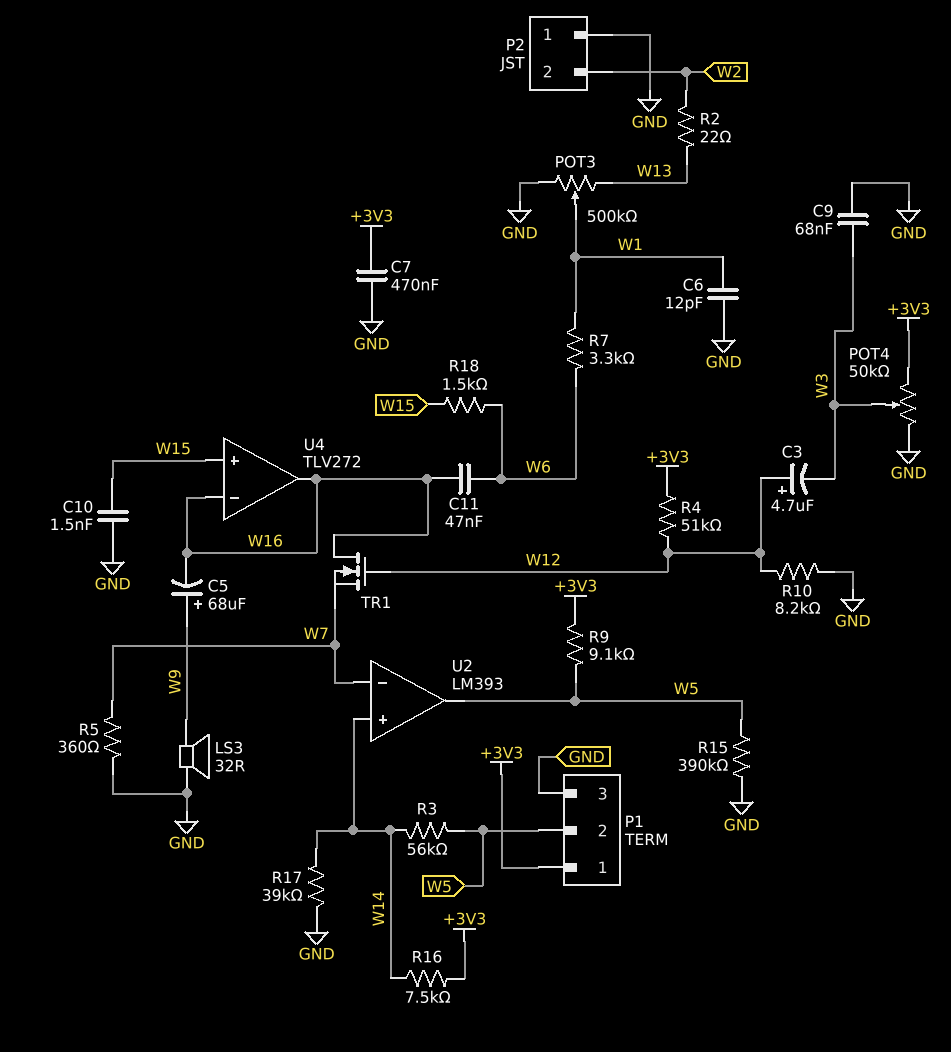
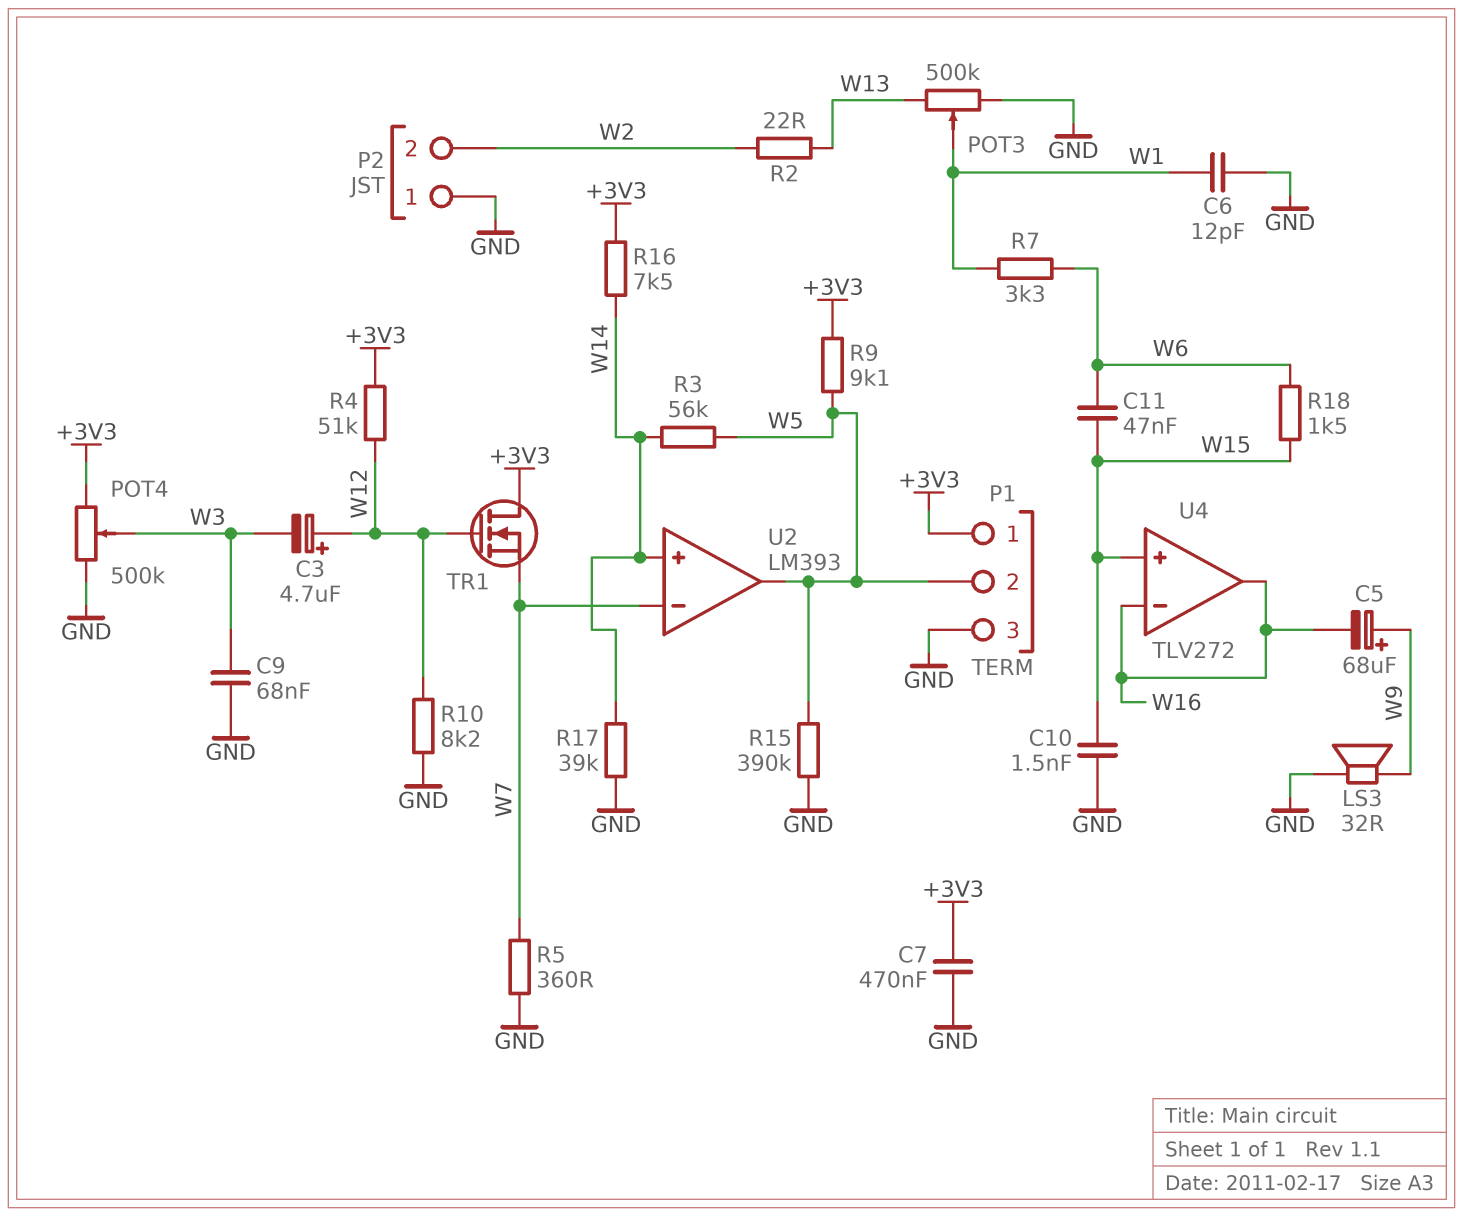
C11: 47nF (W6, W16) -> 47nF (W6, W15)
POT4: 50k (+3V3, GND, wiper W3) -> 500k (+3V3, GND, wiper W3)
TR1: NMOS (G W12, D W16, S W7) -> NMOS (G W12, D +3V3, S W7)

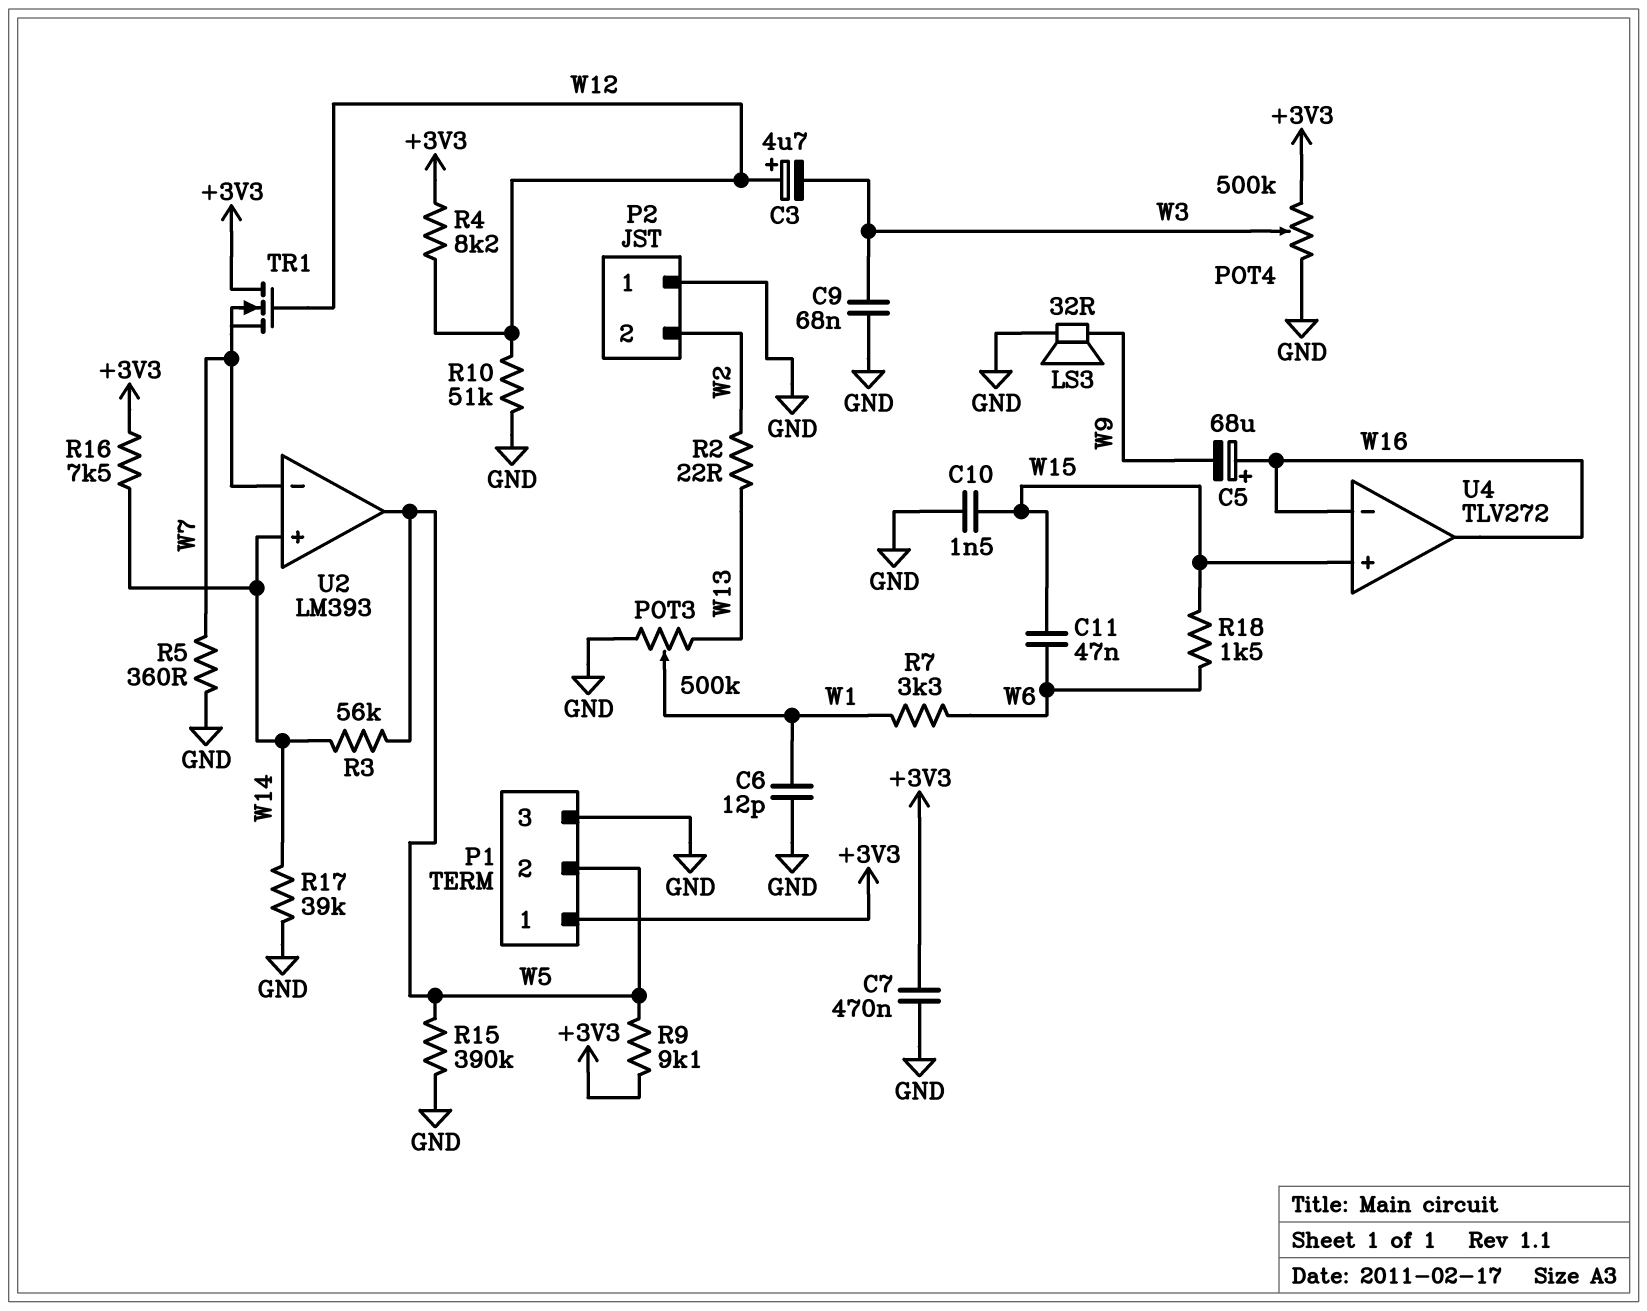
C5: 68uF (plus W9, minus W16) -> 68uF (plus W16, minus W9)
R4: 51k (+3V3, W12) -> 8.2k (+3V3, W12)
R10: 8.2k (GND, W12) -> 51k (GND, W12)

